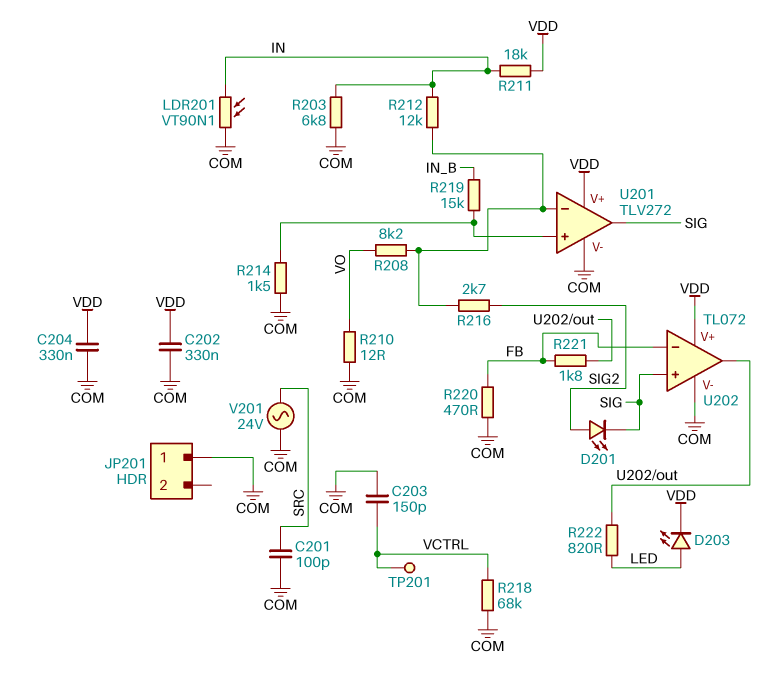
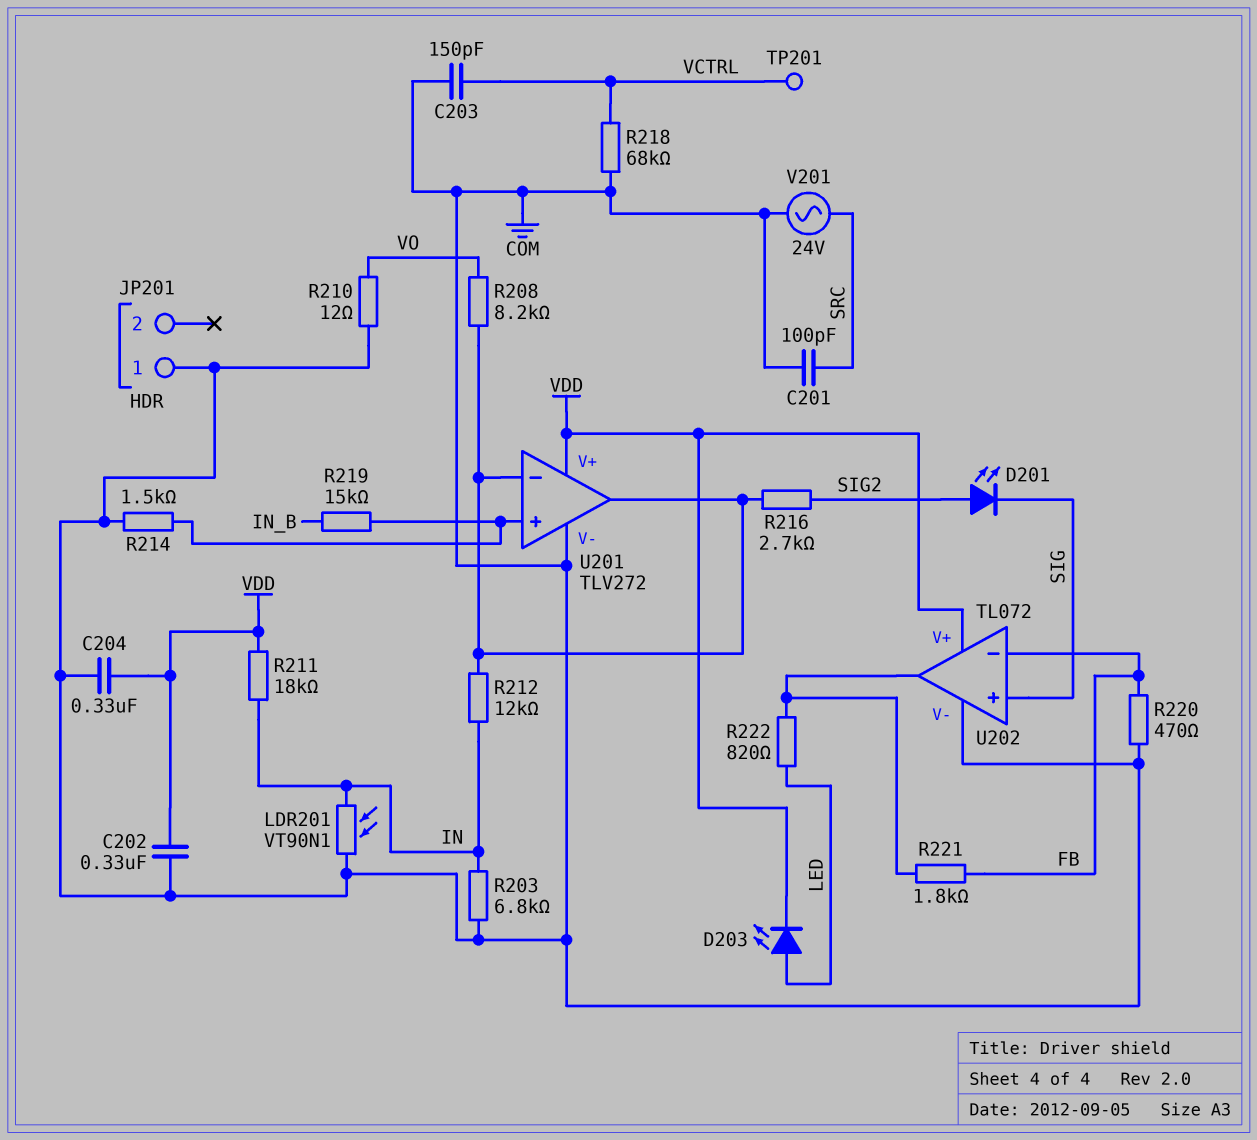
U201 pin out: SIG -> U201/in-

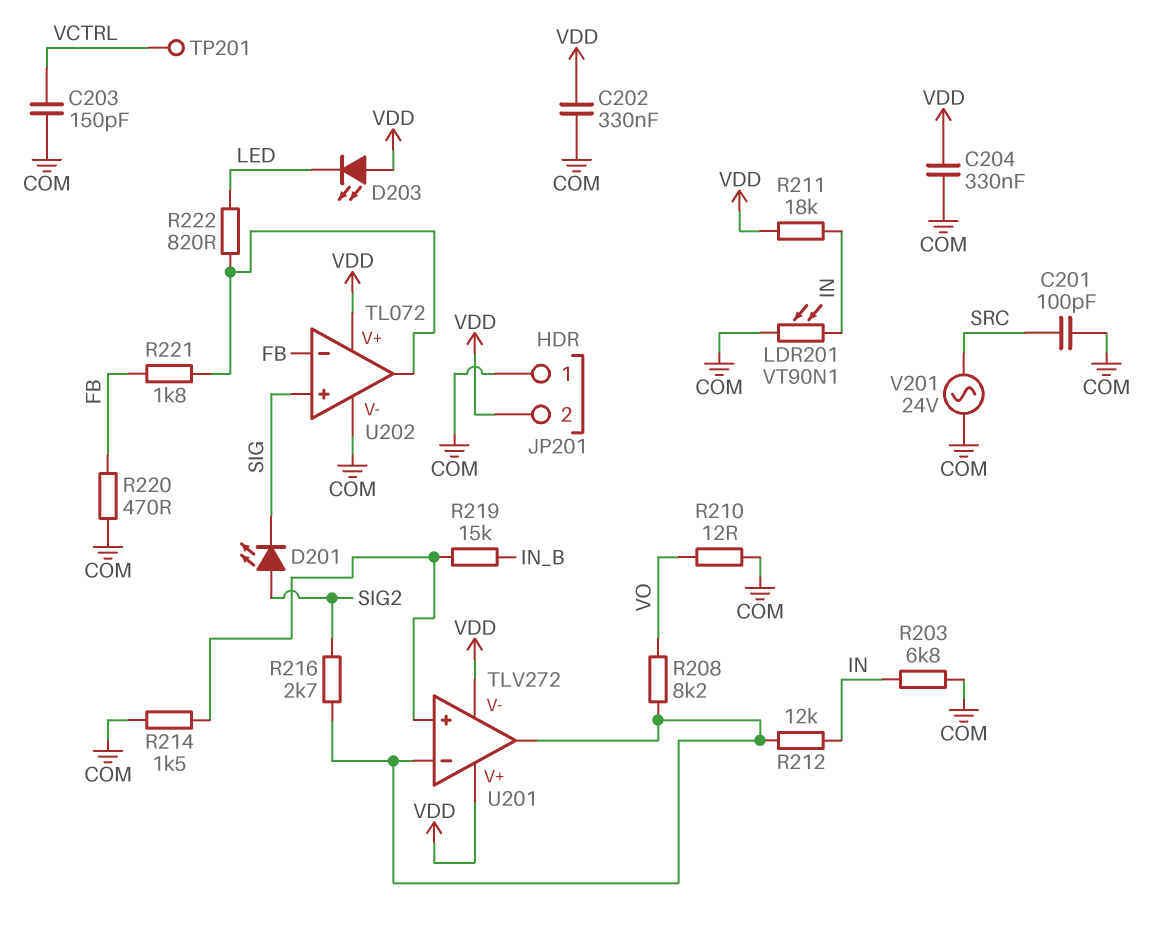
D203: LED (A LED, K VDD) -> LED (A VDD, K LED)
JP201 pin 2: none -> VDD
R218: 68k (COM, VCTRL) -> none
U201 pin V-: COM -> VDD

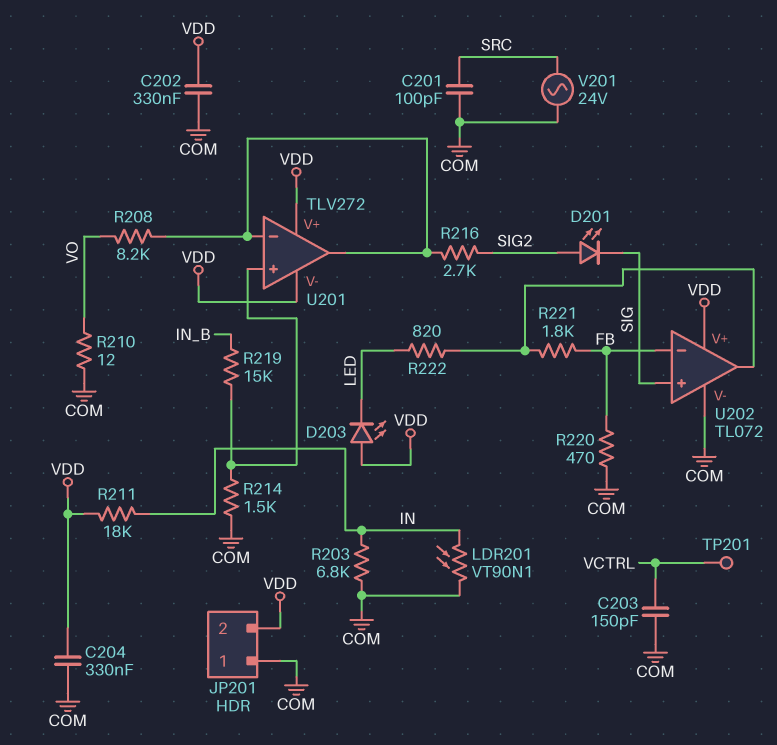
R212: 12k (IN, U201/in-) -> none

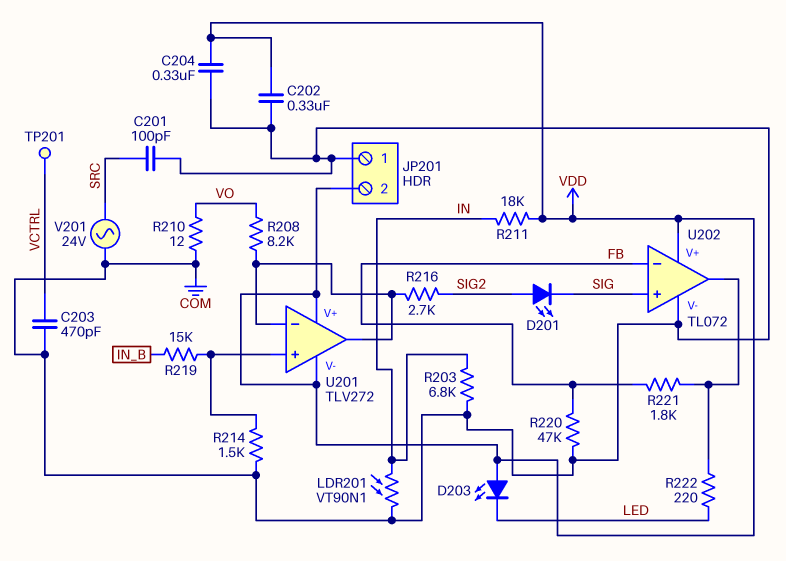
C203: 150pF (COM, VCTRL) -> 470pF (COM, VCTRL)
R220: 470 (COM, FB) -> 47k (COM, FB)
R222: 820 (LED, U202/out) -> 220 (LED, U202/out)

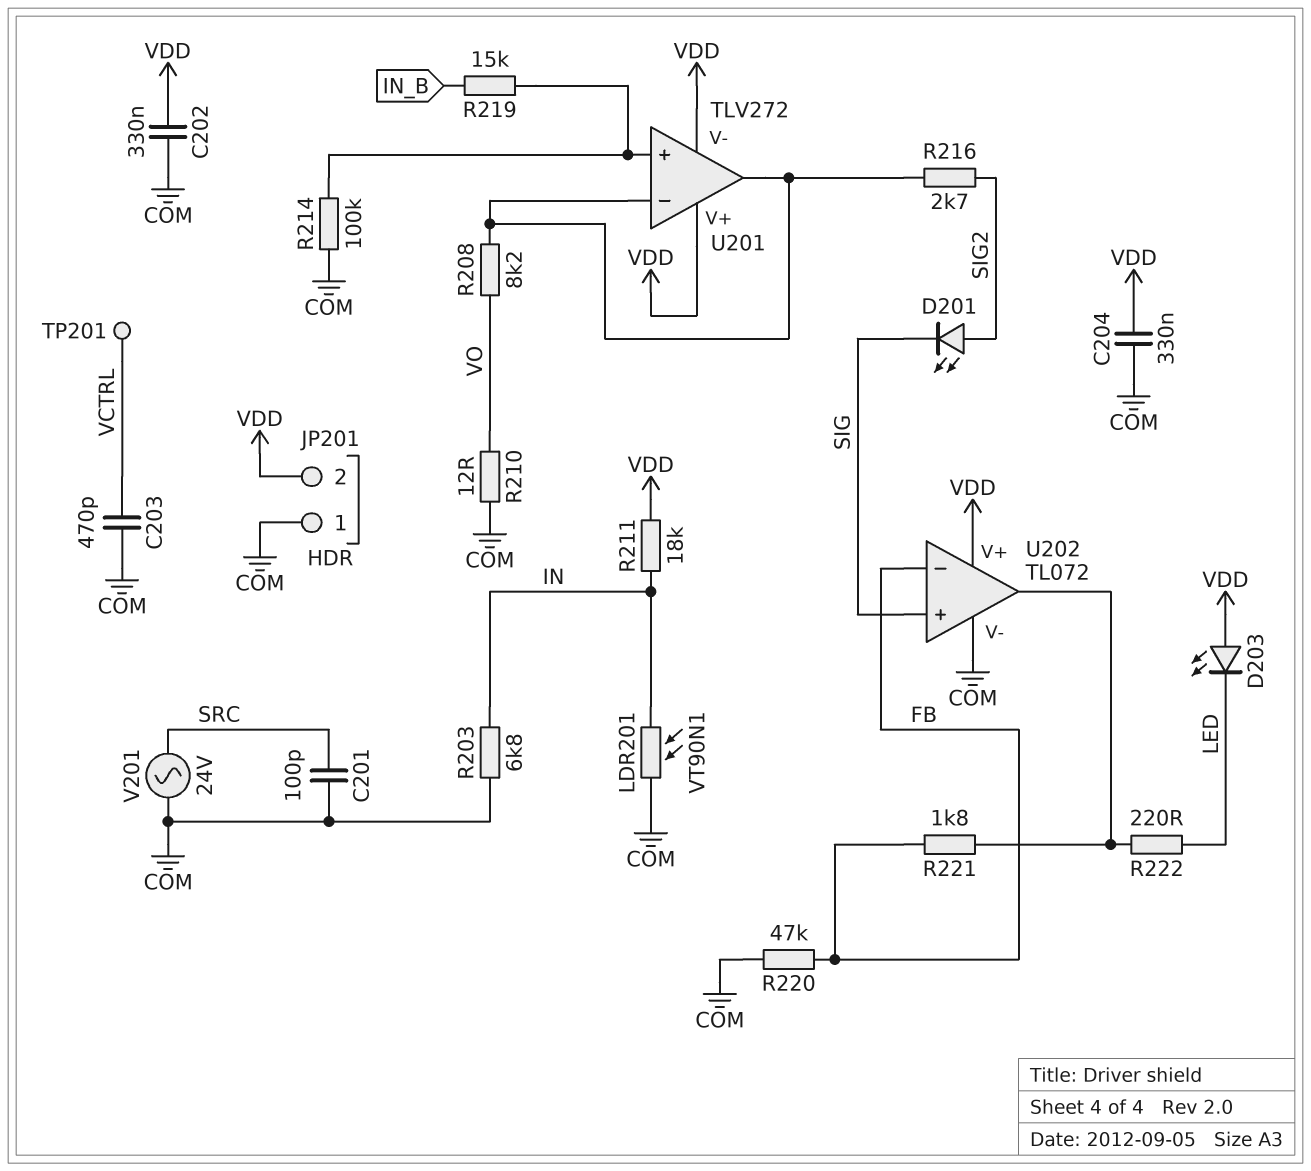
R214: 1.5k (COM, U201/in+) -> 100k (COM, U201/in+)

